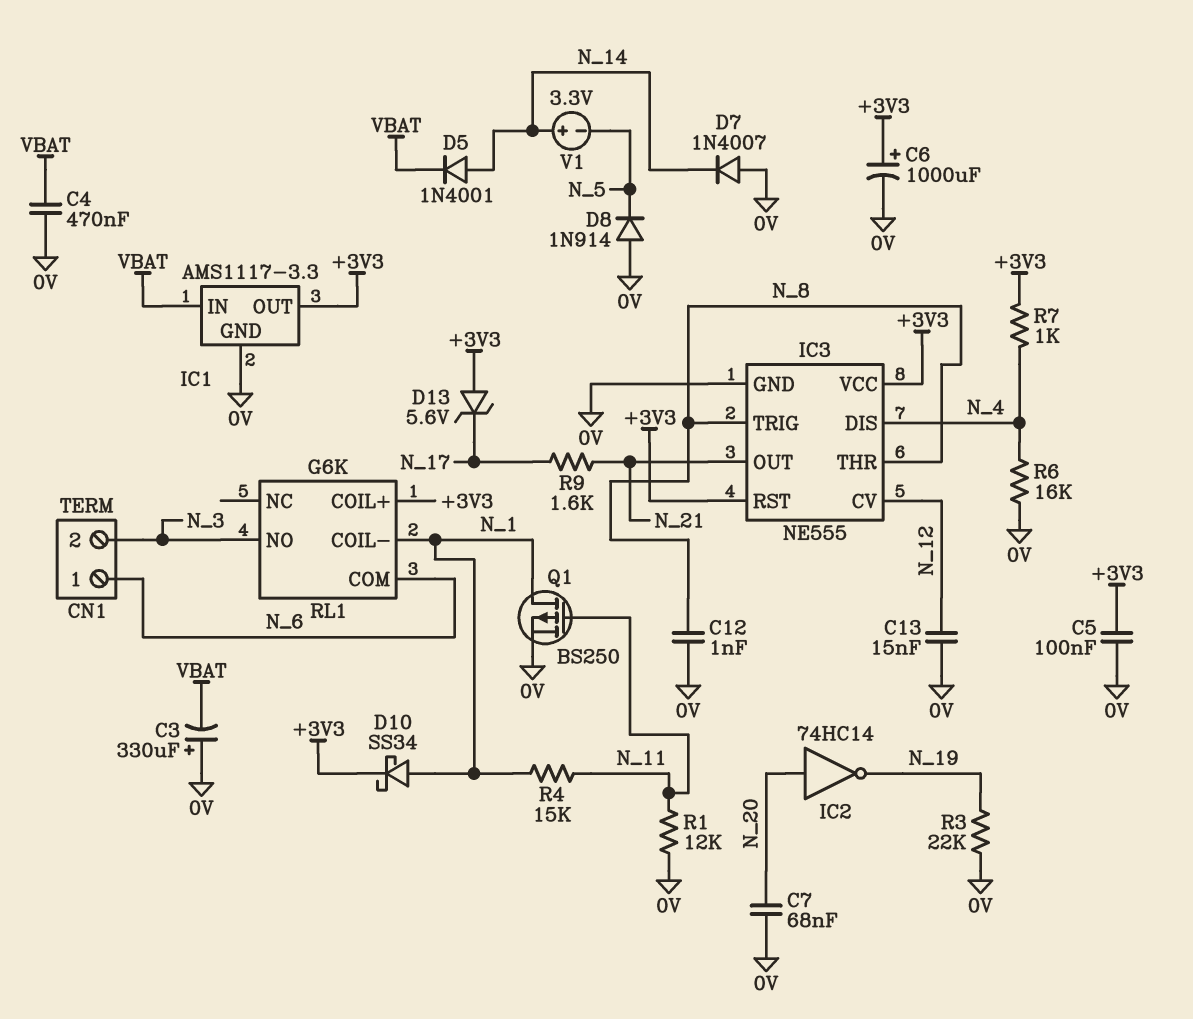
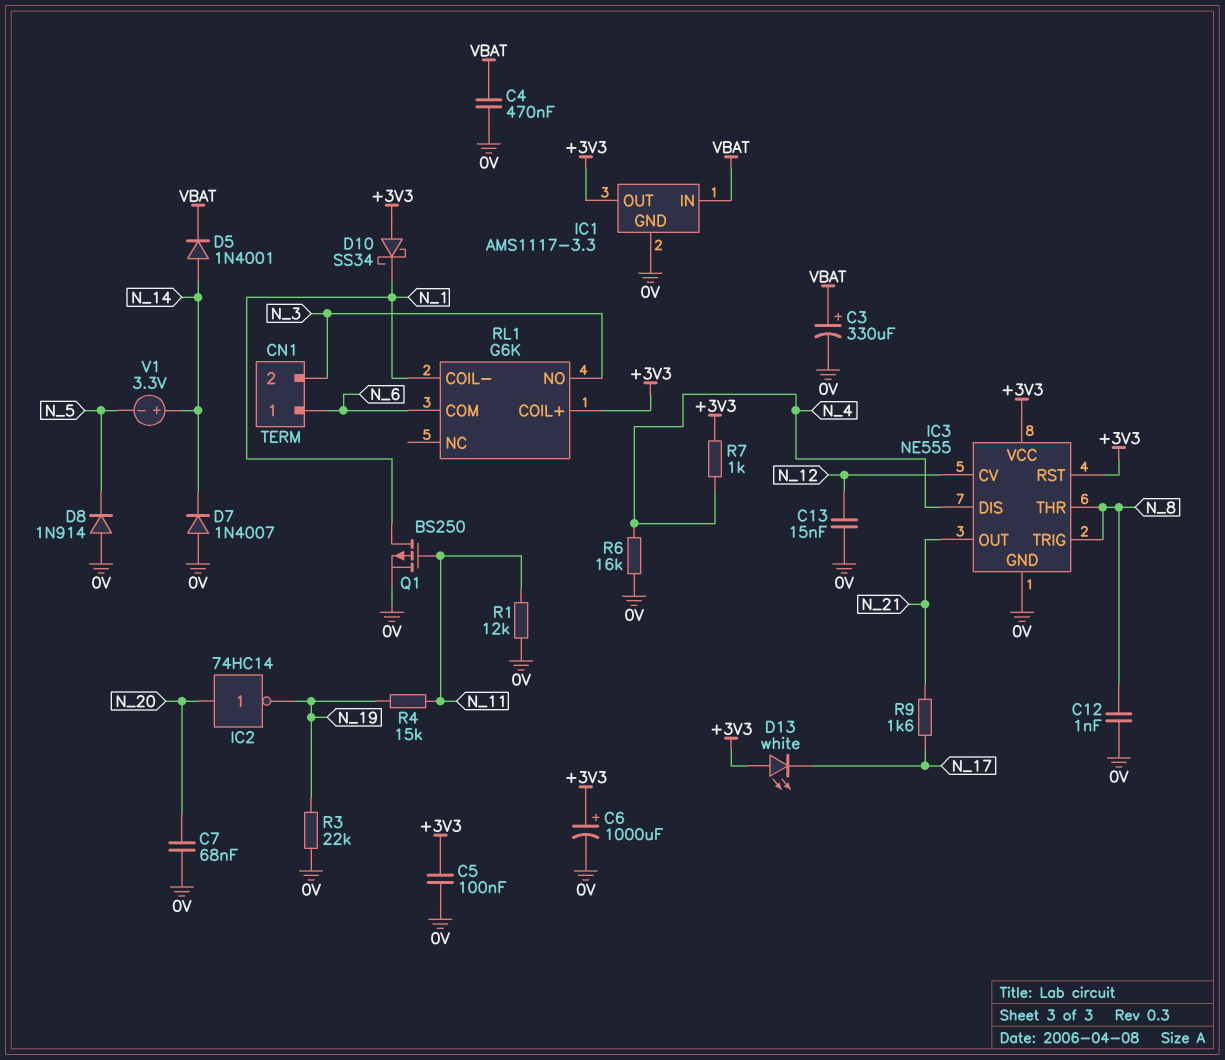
C3: 330uF (plus 0V, minus VBAT) -> 330uF (plus VBAT, minus 0V)
D10: schottky SS34 (A N_1, K +3V3) -> schottky SS34 (A +3V3, K N_1)
D13: zener 5.6V (A +3V3, K N_17) -> LED white (A +3V3, K N_17)
R4: 15k (N_1, N_11) -> 15k (N_11, N_19)

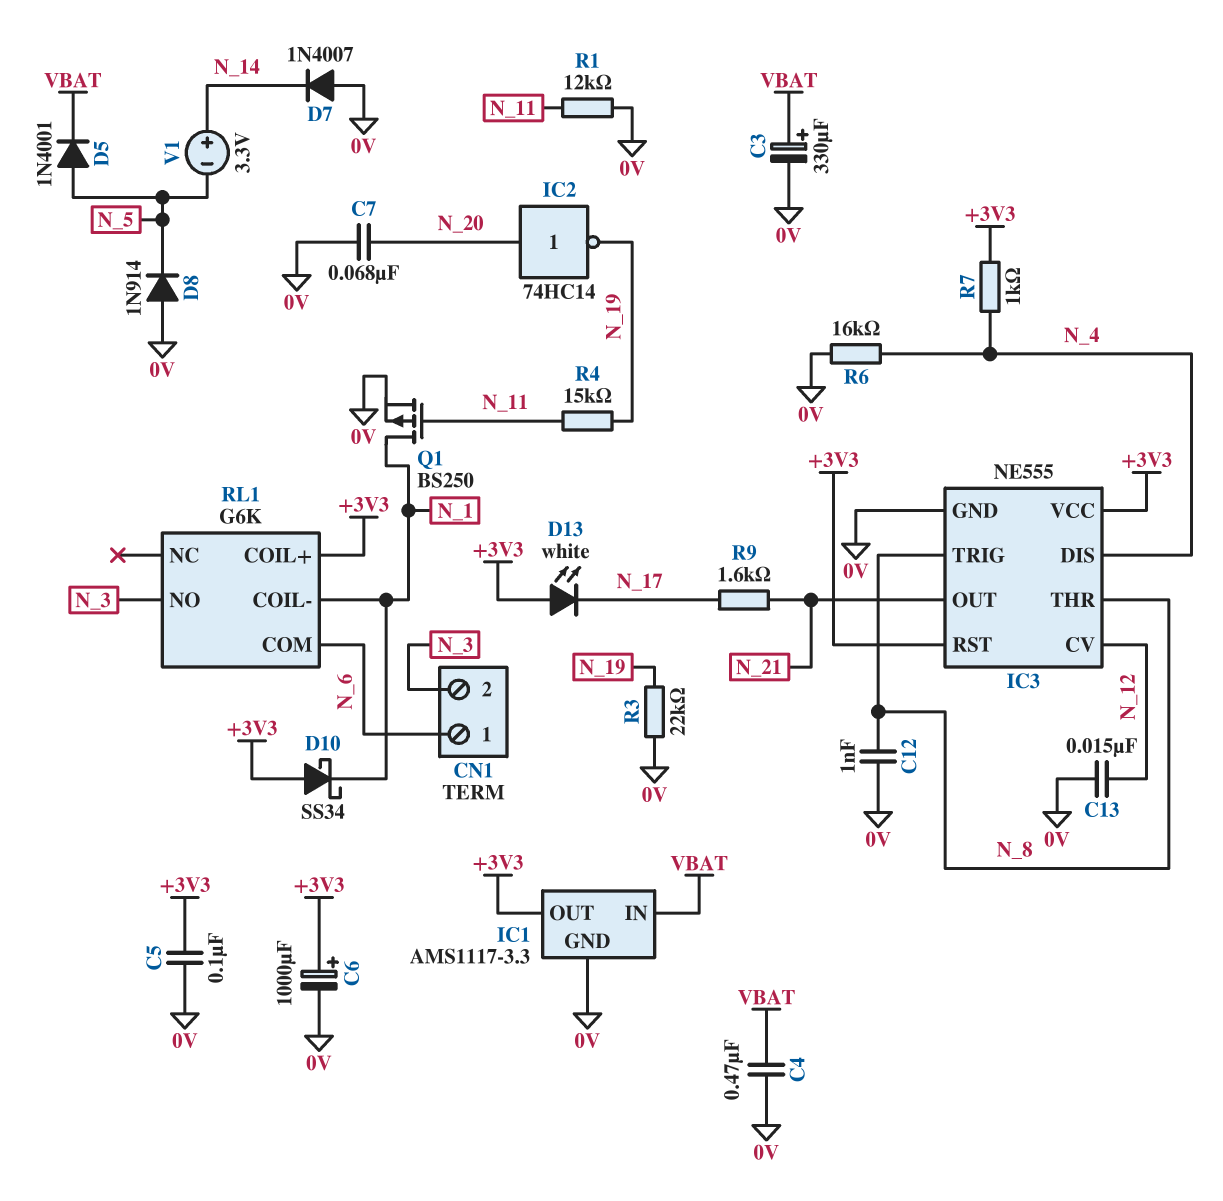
D5: diode 1N4001 (A N_14, K VBAT) -> diode 1N4001 (A N_5, K VBAT)

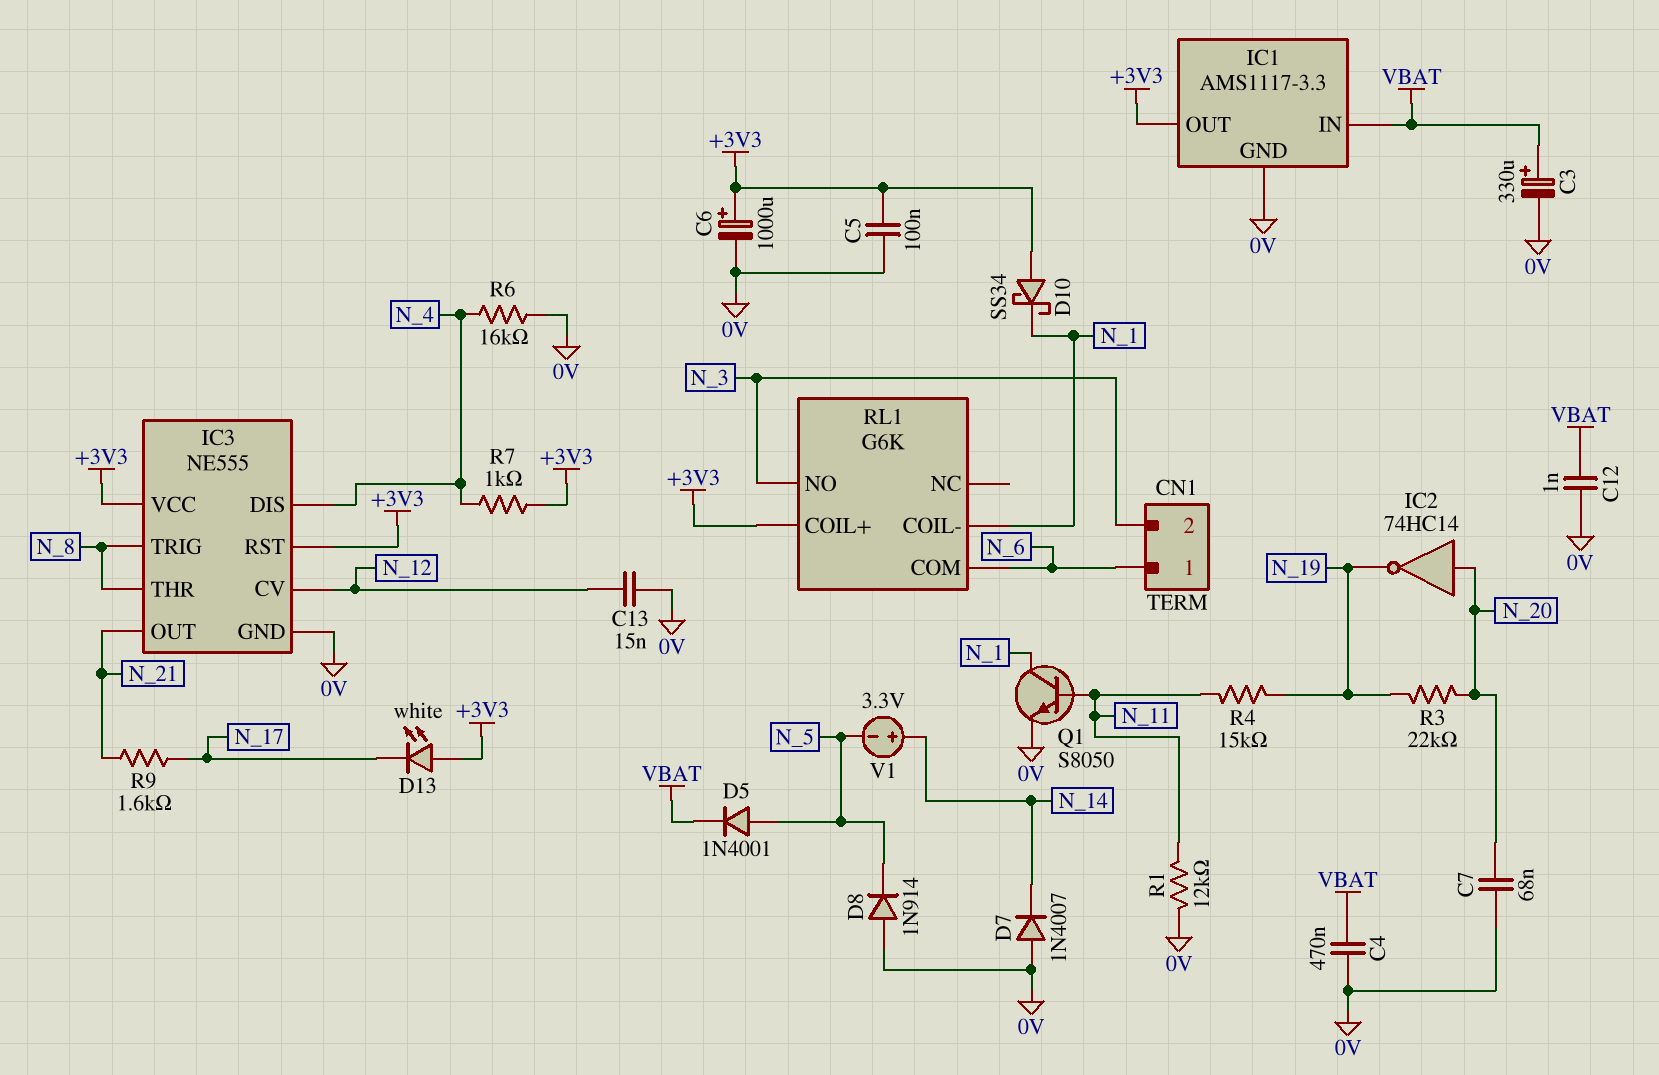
C12: 1nF (0V, N_8) -> 1nF (0V, VBAT)
Q1: PMOS BS250 (G N_11, D N_1, S 0V) -> NPN S8050 (B N_11, C N_1, E 0V)
R3: 22k (0V, N_19) -> 22k (N_19, N_20)

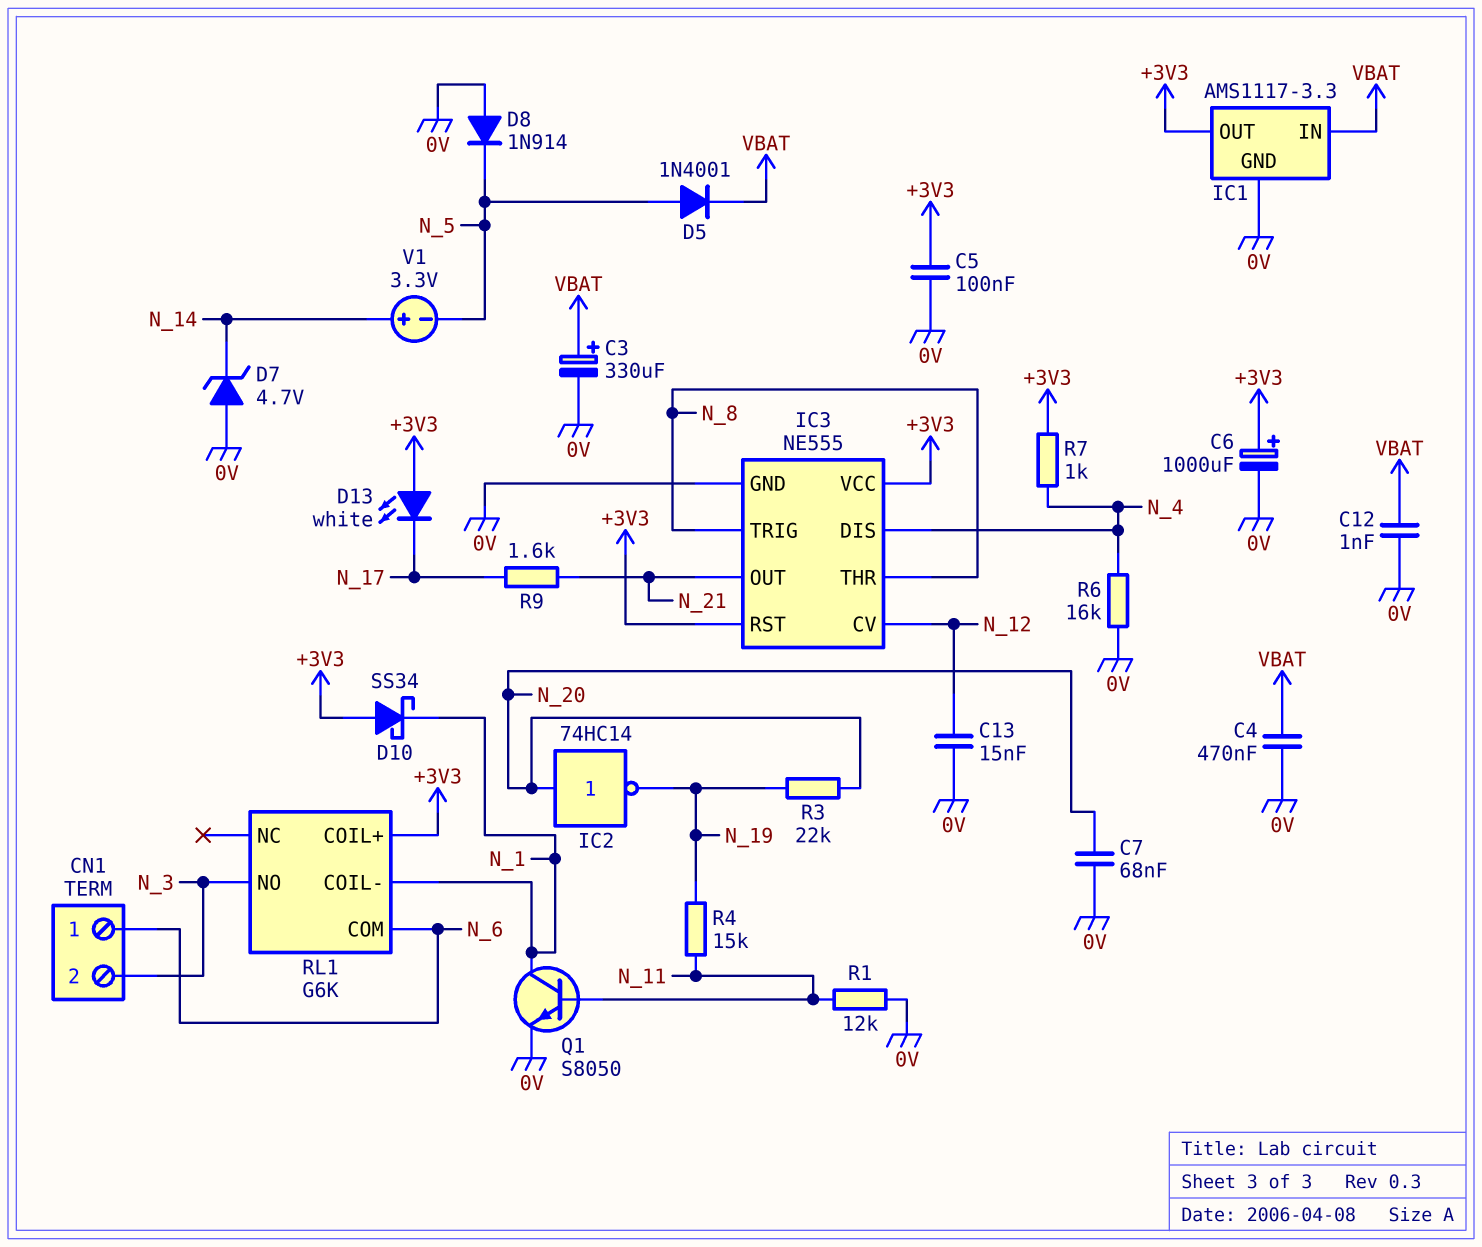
D7: diode 1N4007 (A 0V, K N_14) -> zener 4.7V (A 0V, K N_14)

